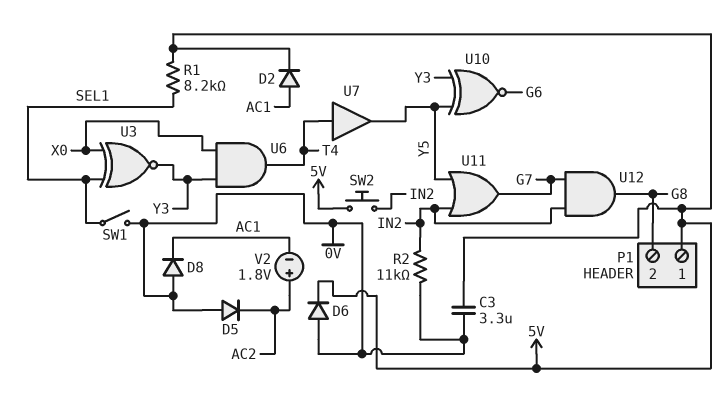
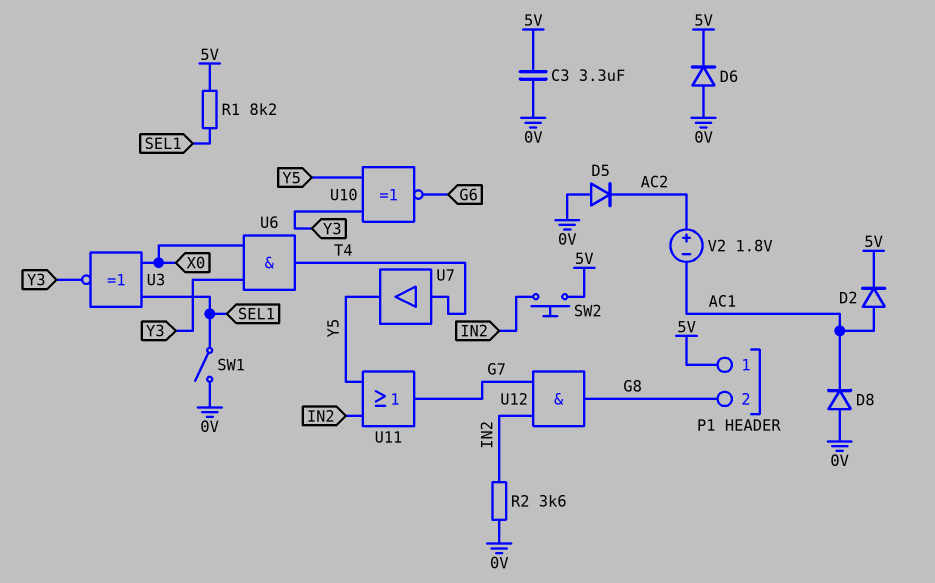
R2: 11k (0V, IN2) -> 3.6k (0V, IN2)

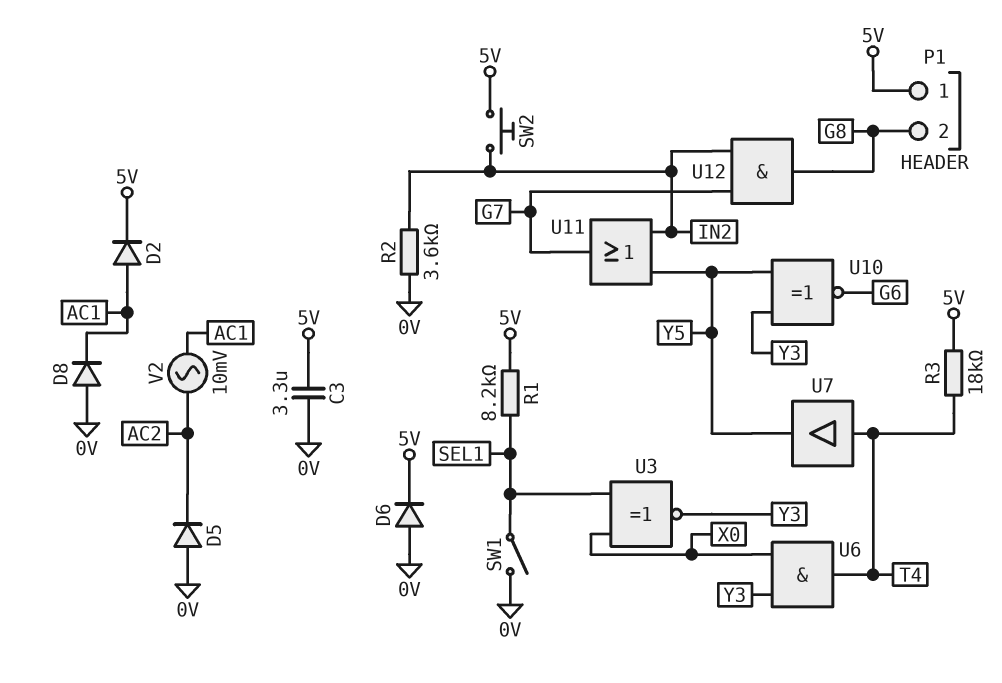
R3: none -> 18k (5V, T4)
V2: 1.8V (plus AC2, minus AC1) -> AC 10mV (AC1, AC2)

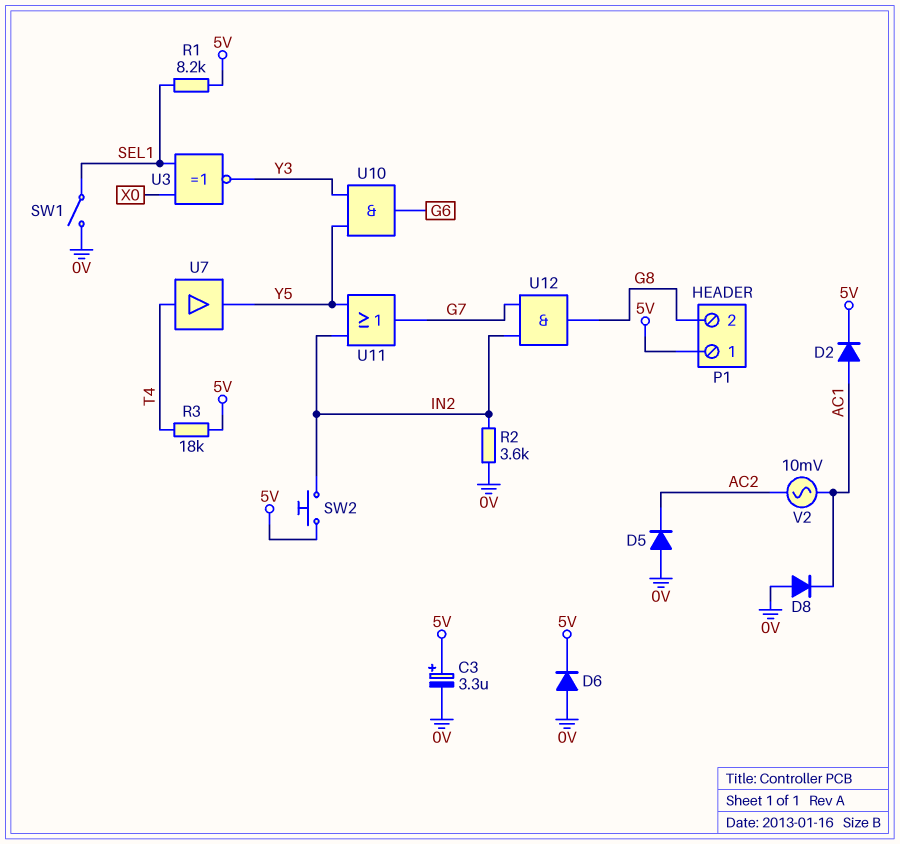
C3: 3.3uF (0V, 5V) -> 3.3uF (plus 5V, minus 0V)
U6: AND (in X0, in Y3, out T4) -> none
U10: XNOR (in Y3, in Y5, out G6) -> AND (in Y3, in Y5, out G6)

